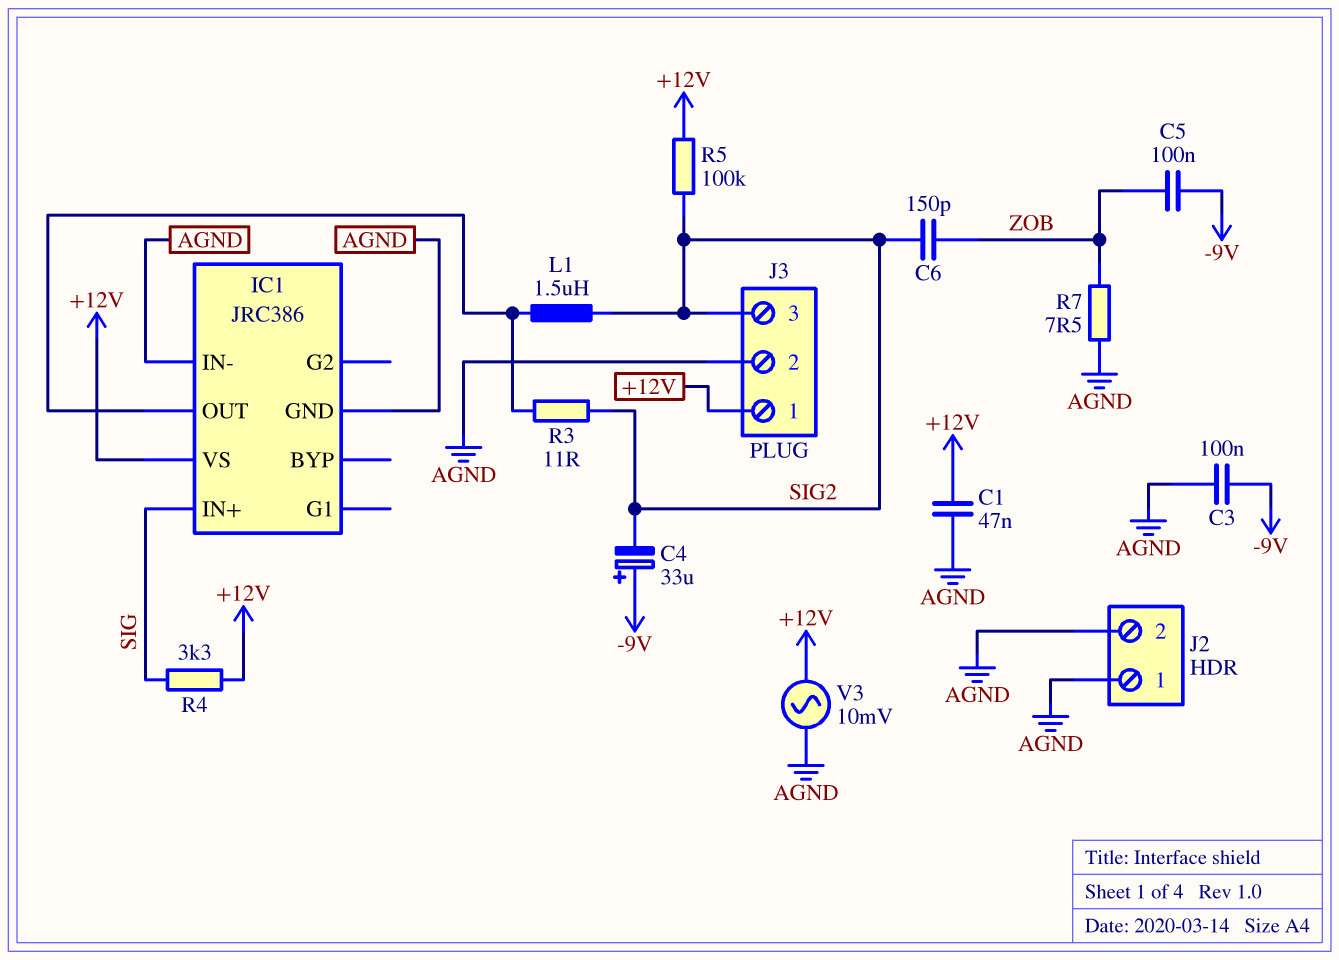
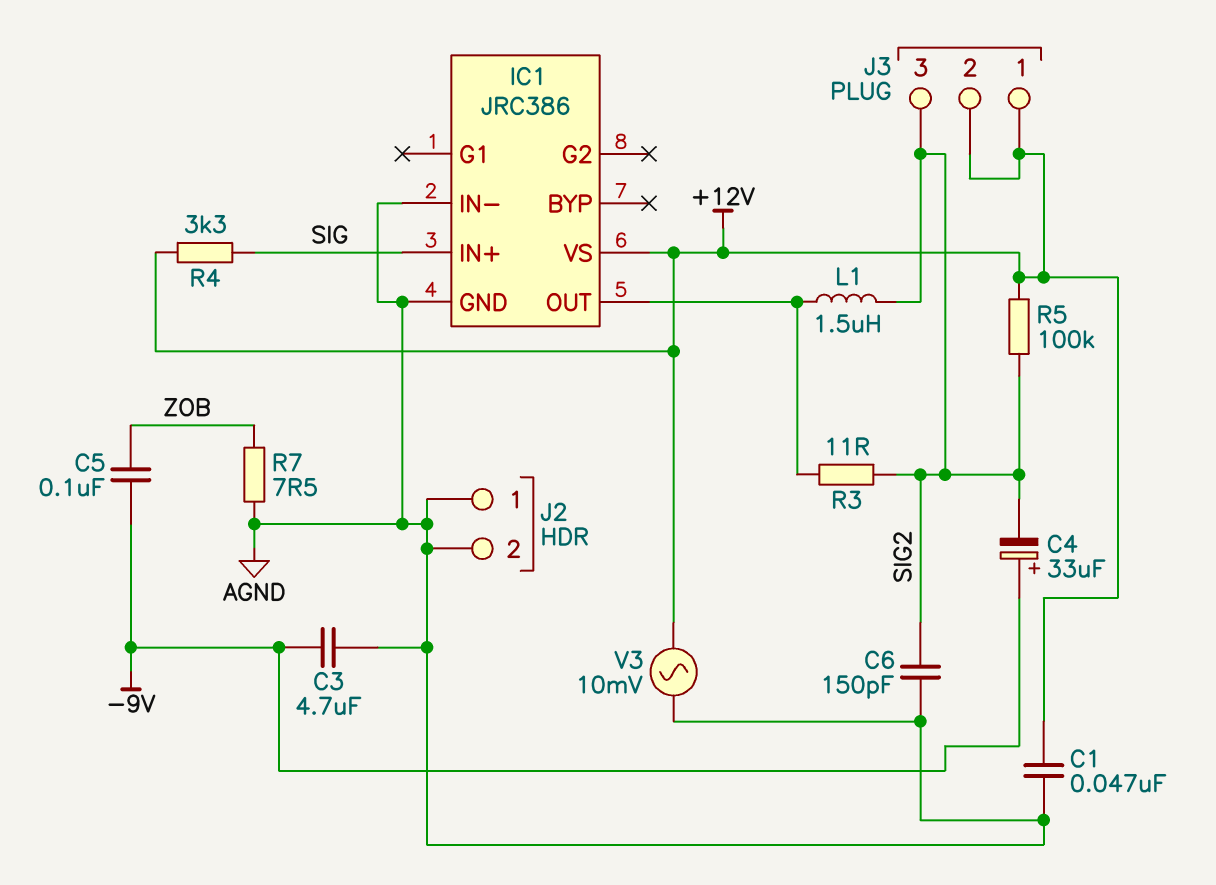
C3: 100nF (-9V, AGND) -> 4.7uF (-9V, AGND)
C6: 150pF (SIG2, ZOB) -> 150pF (AGND, SIG2)
J3 pin 2: AGND -> +12V

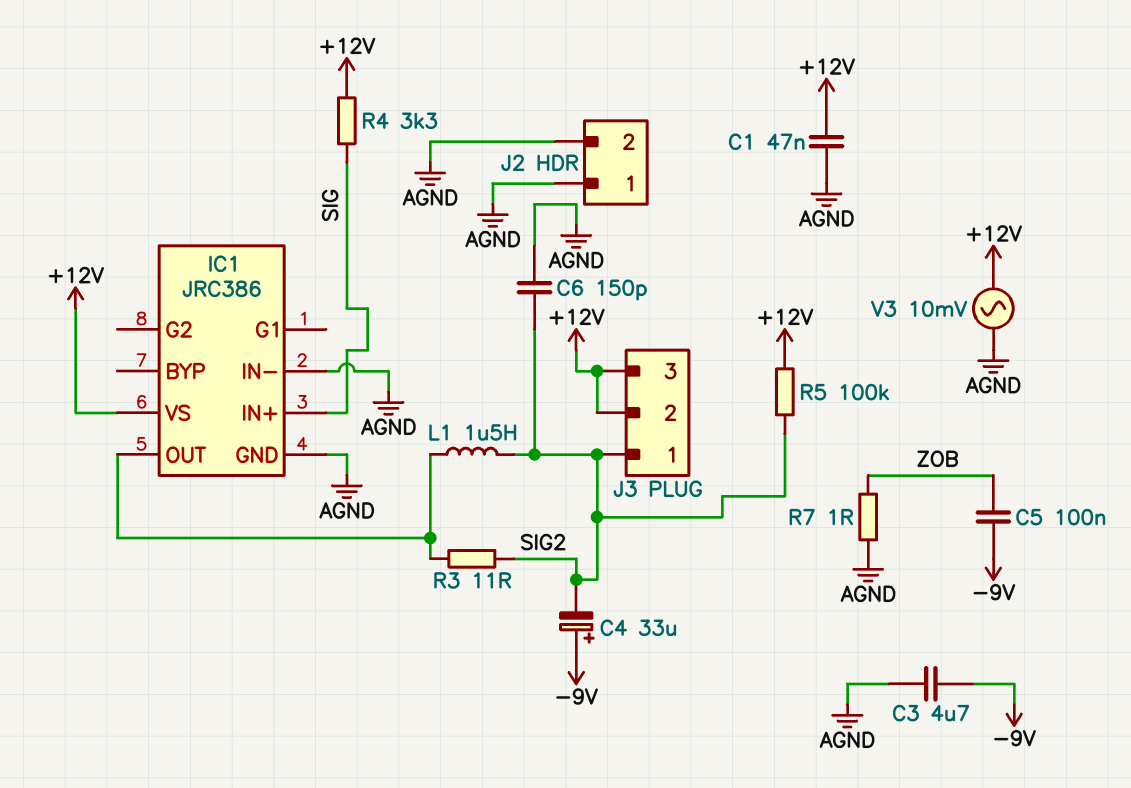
J3 pin 1: +12V -> SIG2
J3 pin 3: SIG2 -> +12V
R7: 7.5 (AGND, ZOB) -> 1 (AGND, ZOB)

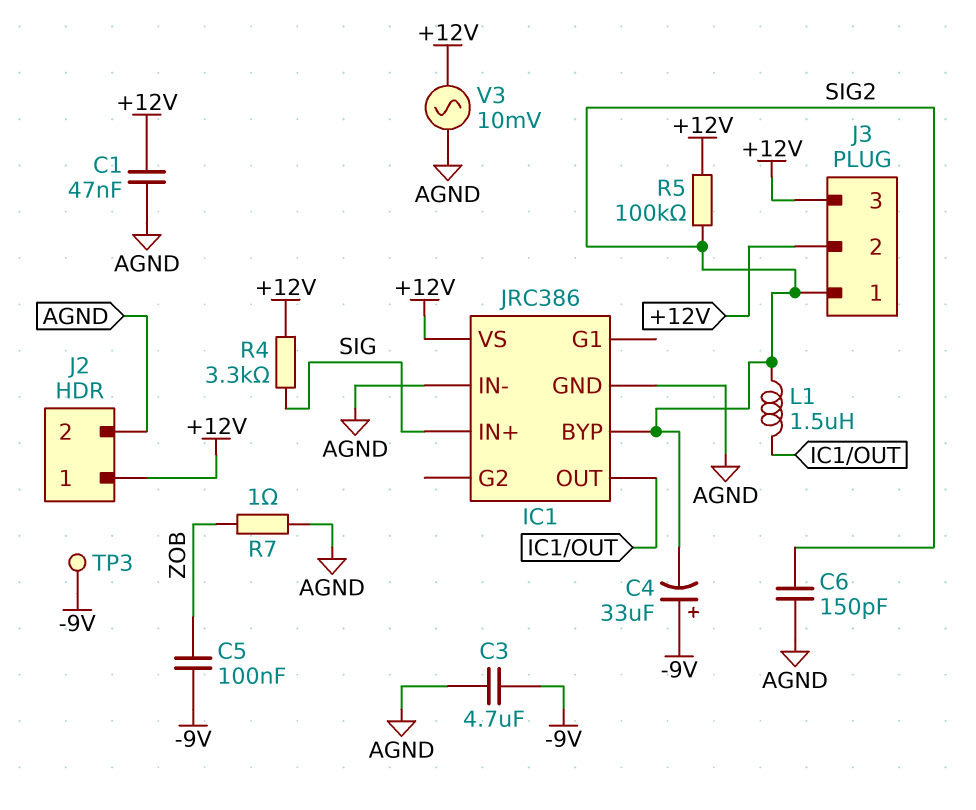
IC1 pin BYP: none -> SIG2
J2 pin 1: AGND -> +12V
R3: 11 (IC1/OUT, SIG2) -> none
TP3: none -> test point (-9V)

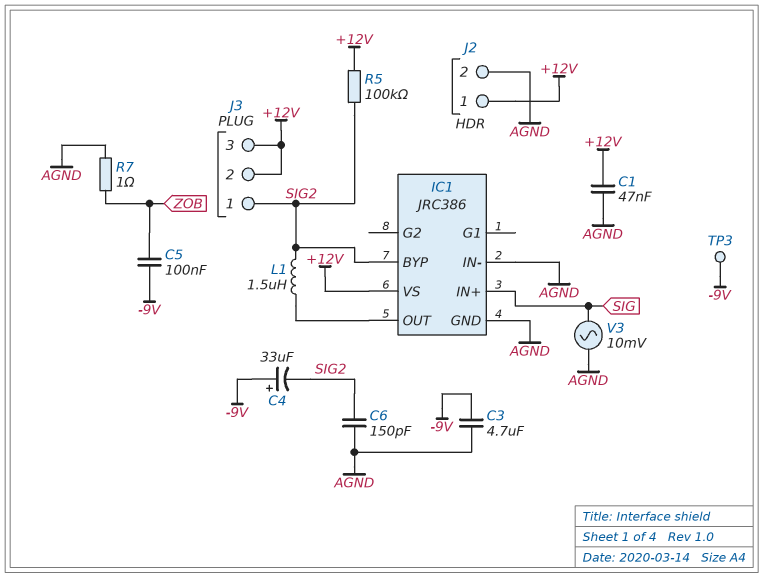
R4: 3.3k (+12V, SIG) -> none
V3: AC 10mV (+12V, AGND) -> AC 10mV (AGND, SIG)

